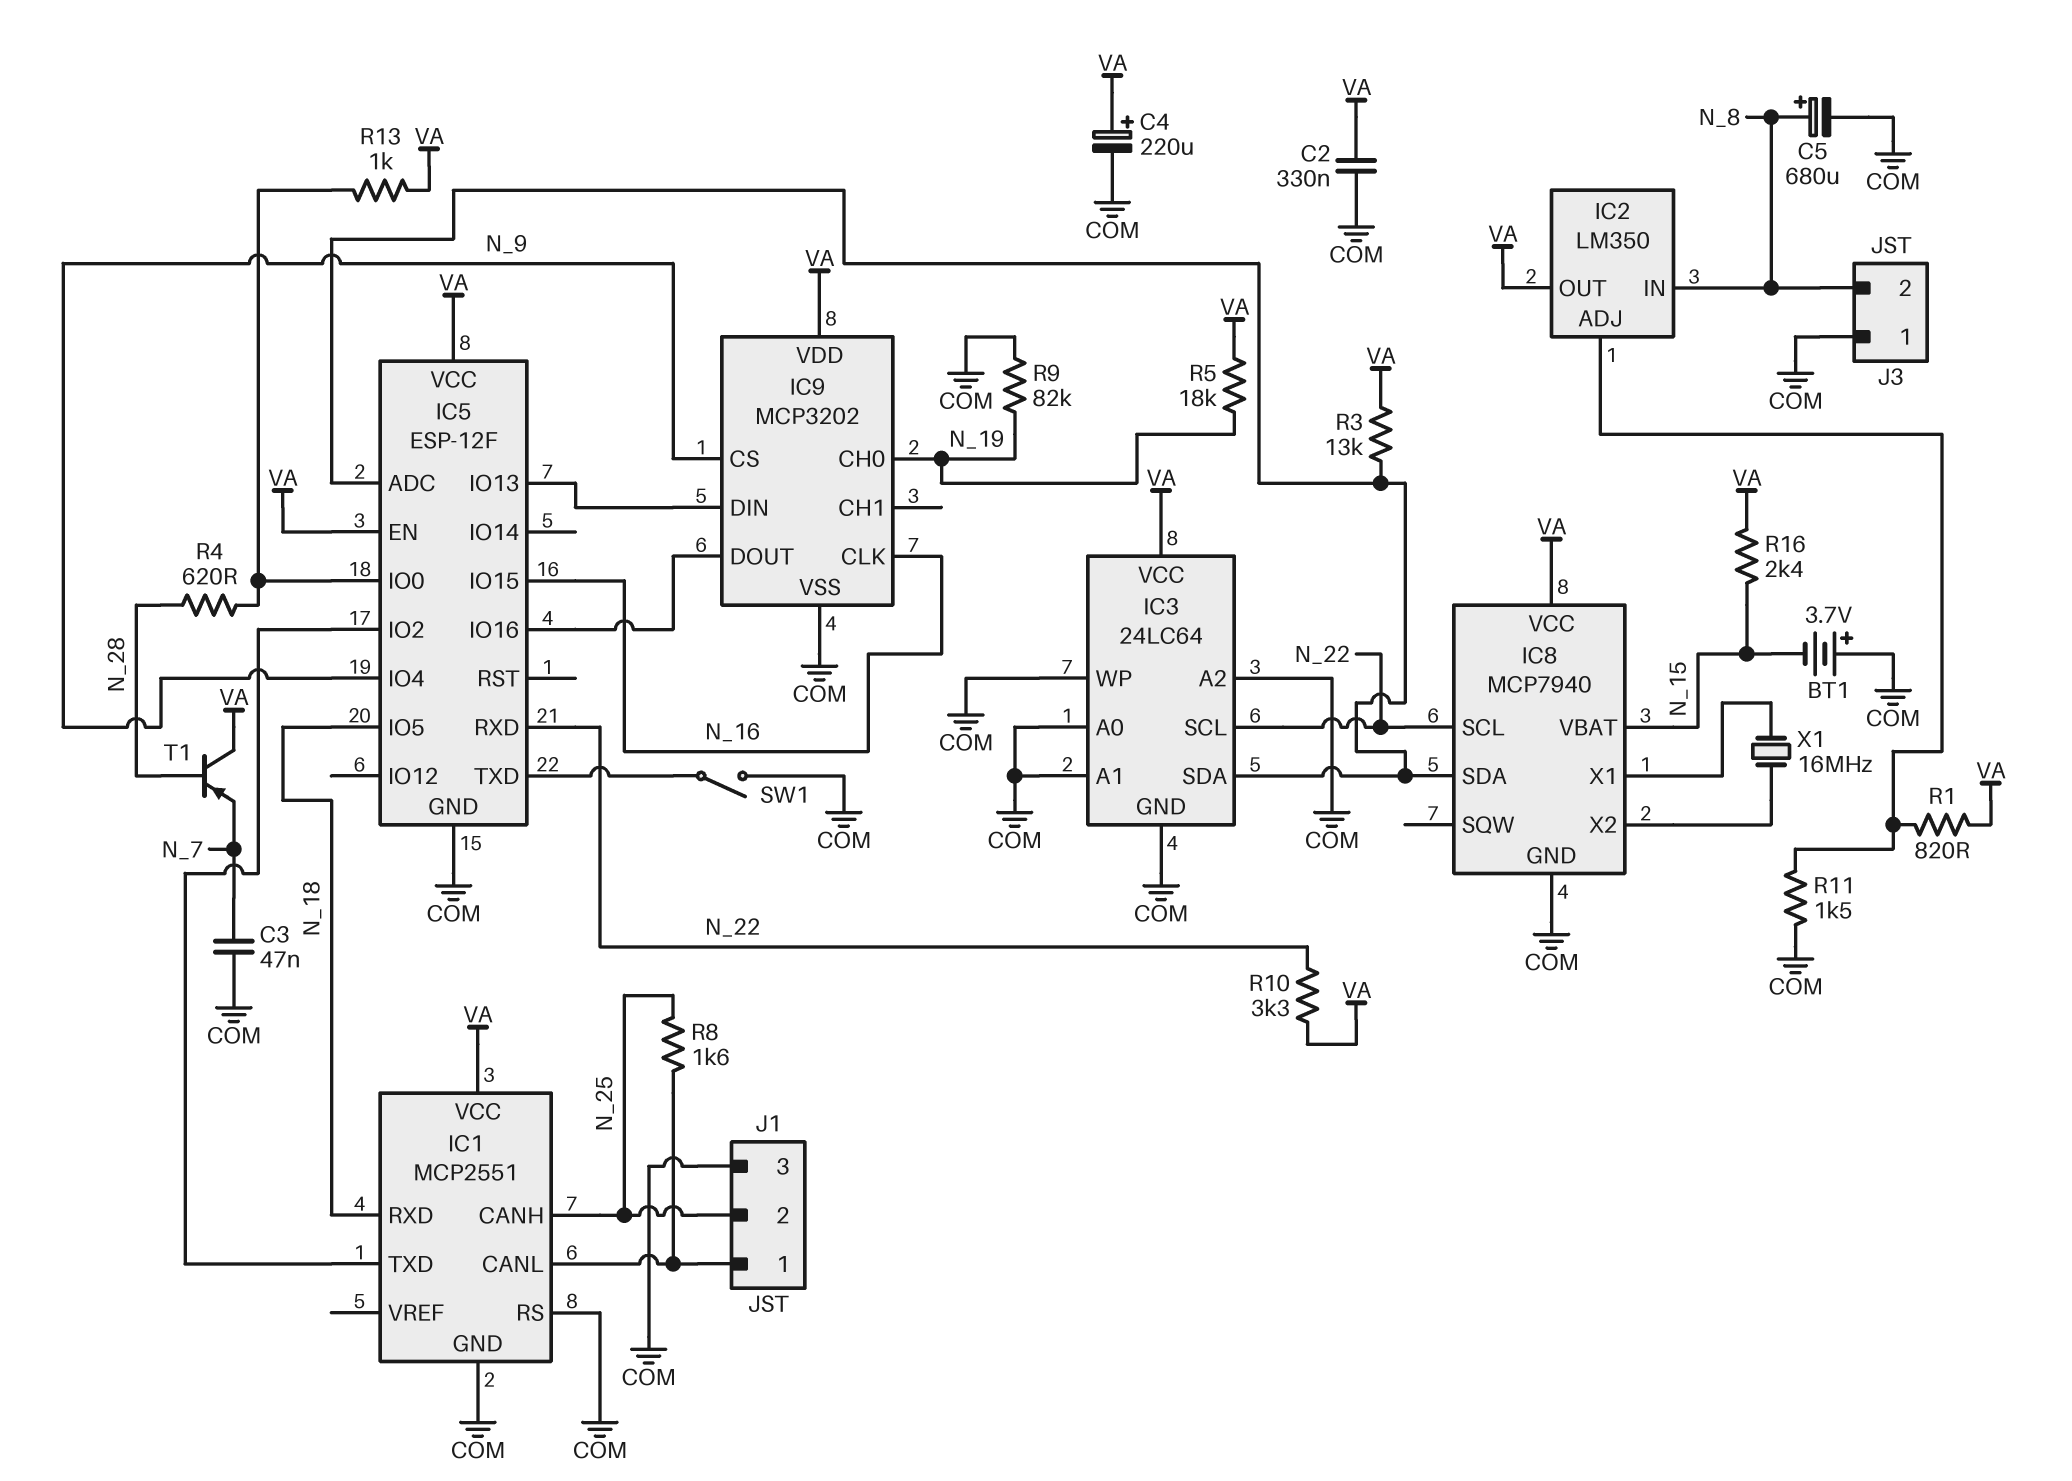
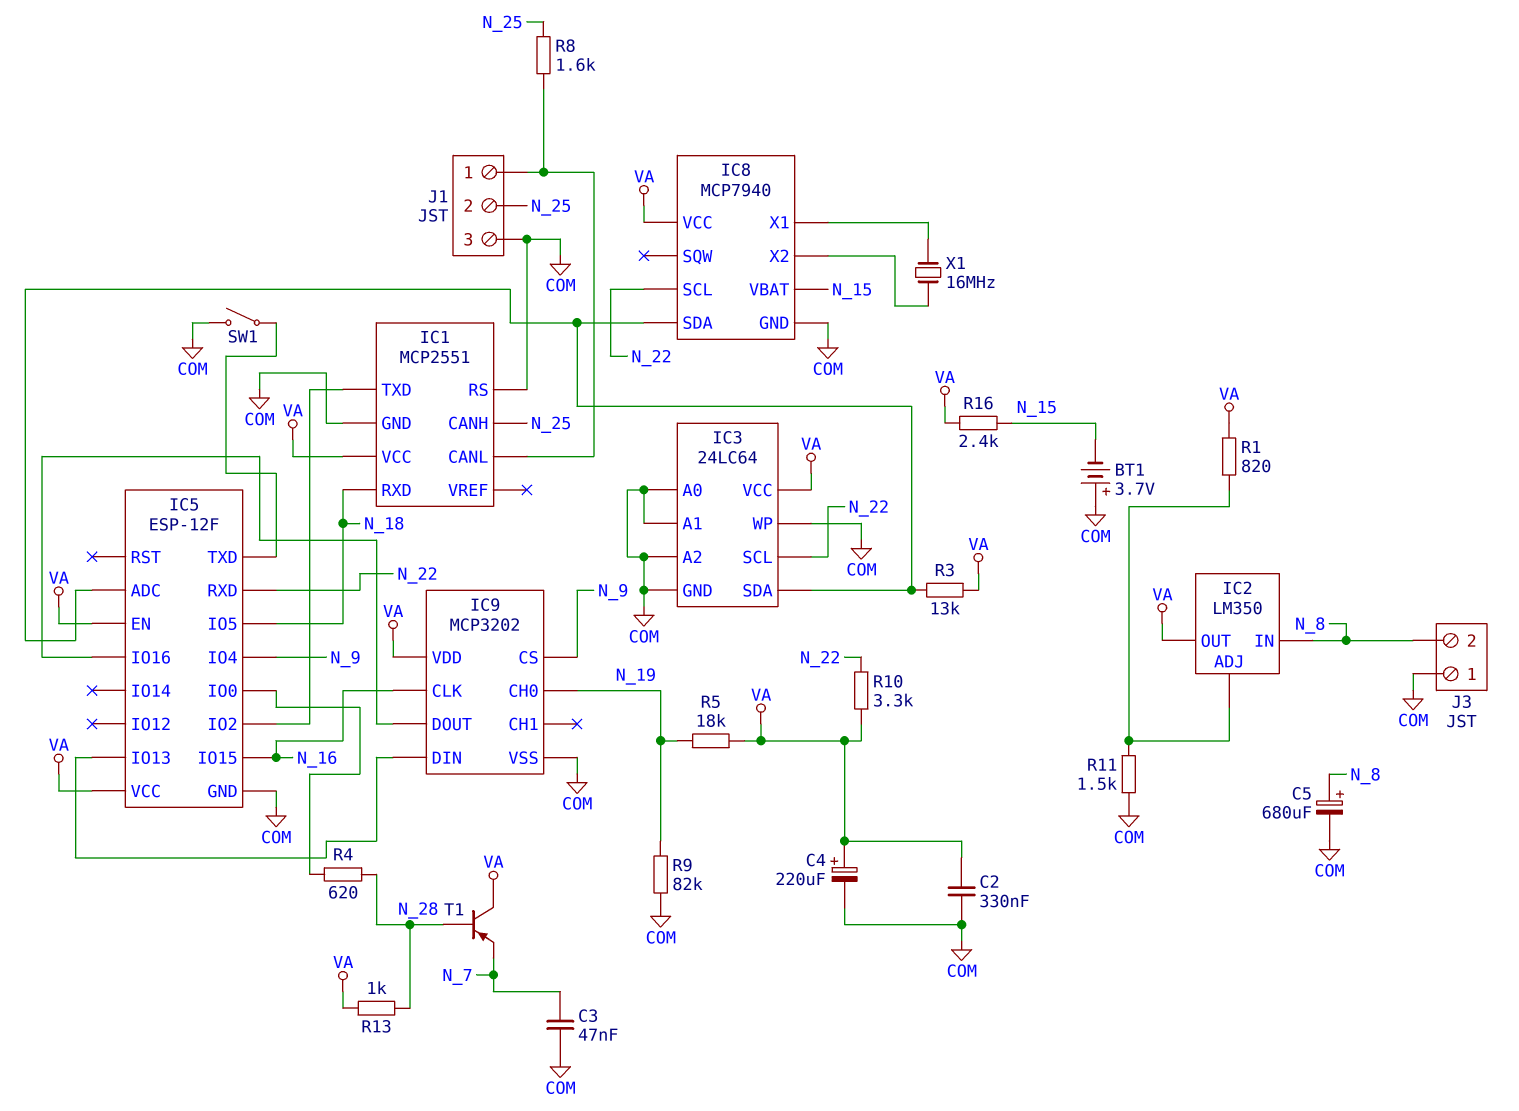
R13: 1k (IC5/IO0, VA) -> 1k (N_28, VA)

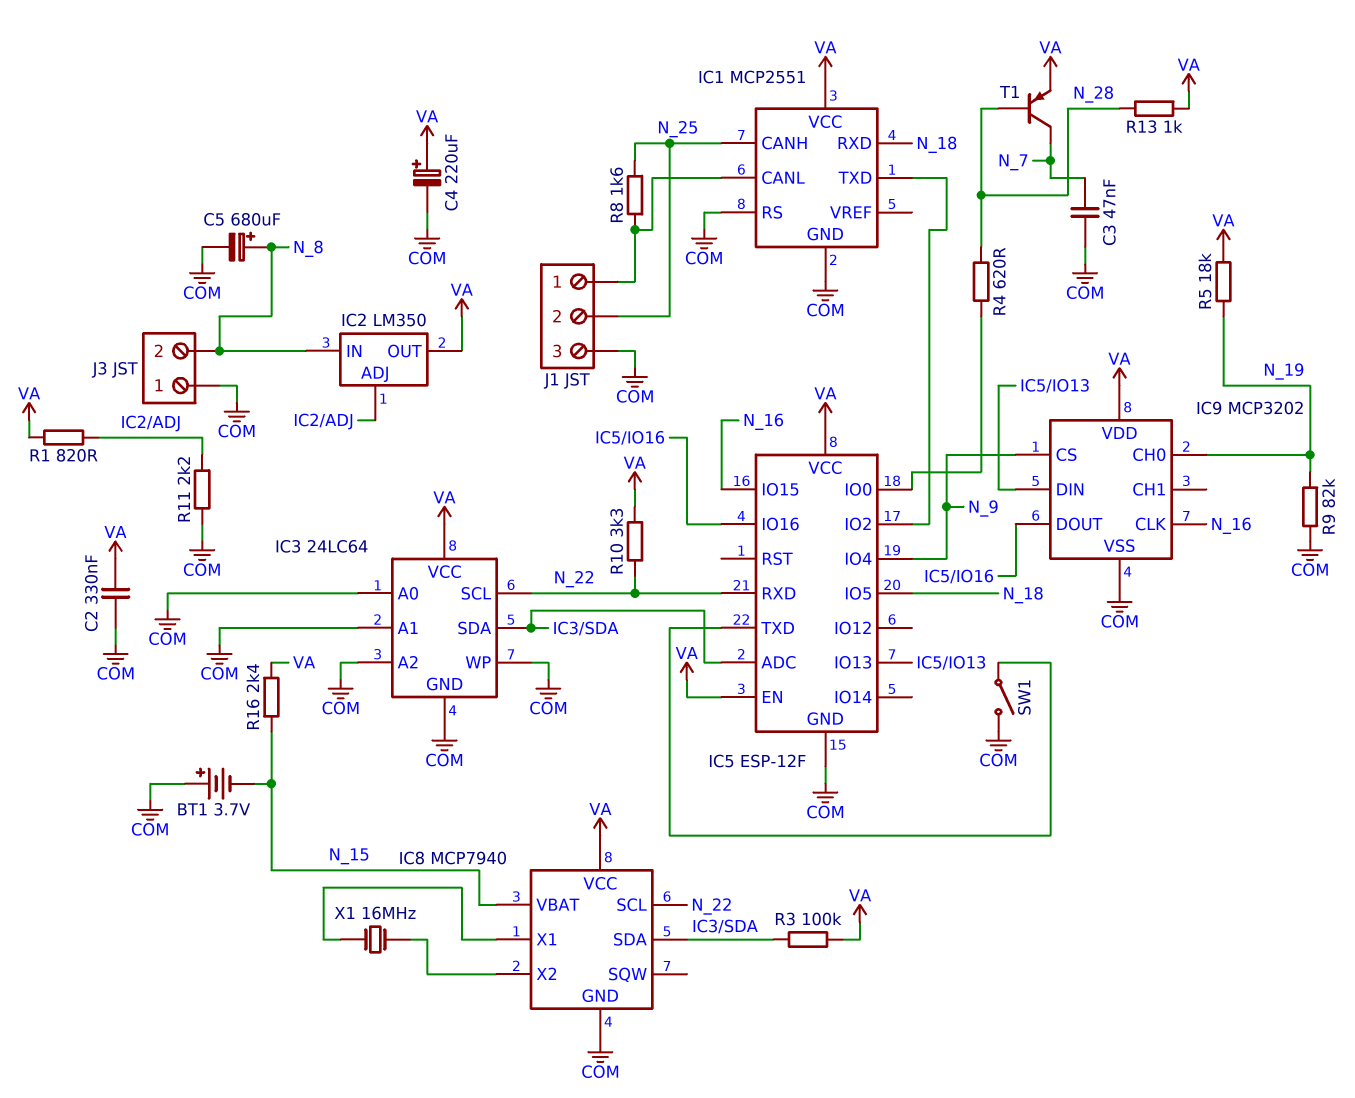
R3: 13k (IC3/SDA, VA) -> 100k (IC3/SDA, VA)
R11: 1.5k (COM, IC2/ADJ) -> 2.2k (COM, IC2/ADJ)
T1: PNP (B N_28, C VA, E N_7) -> PNP (B N_28, C N_7, E VA)

